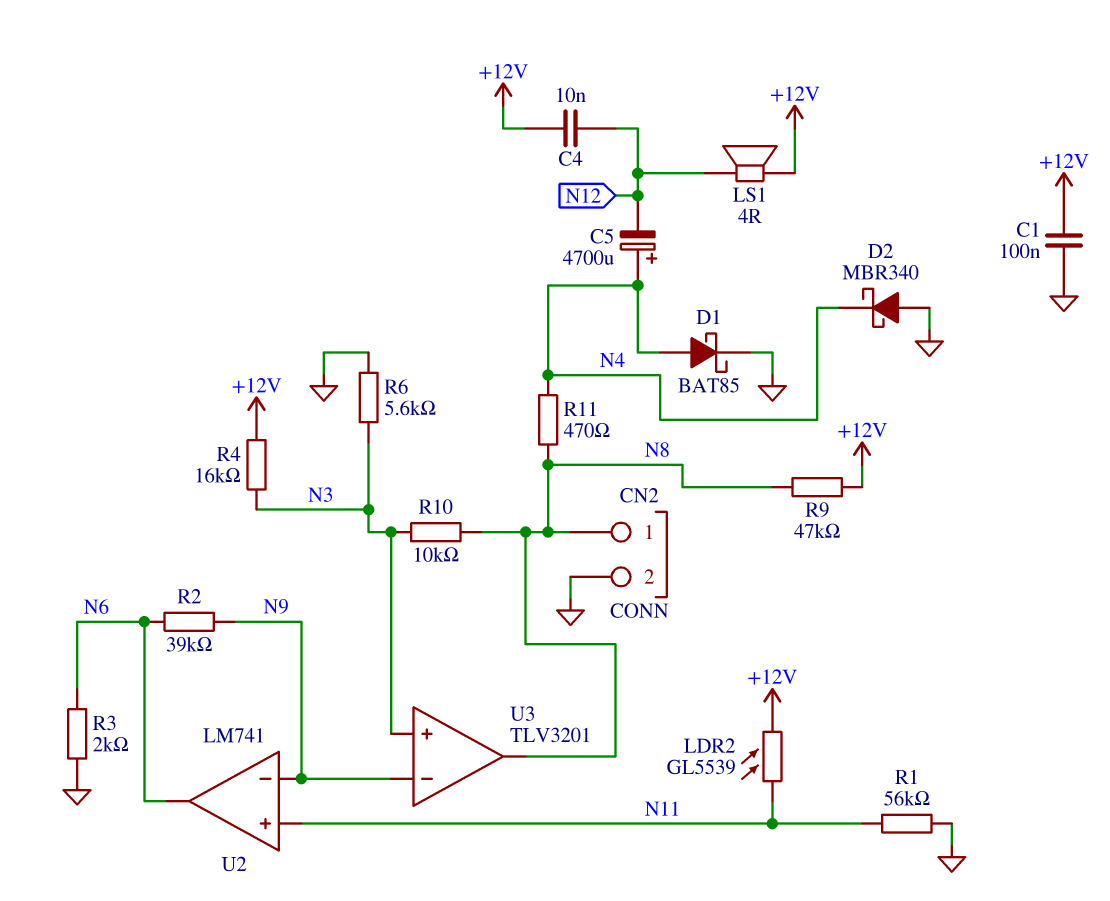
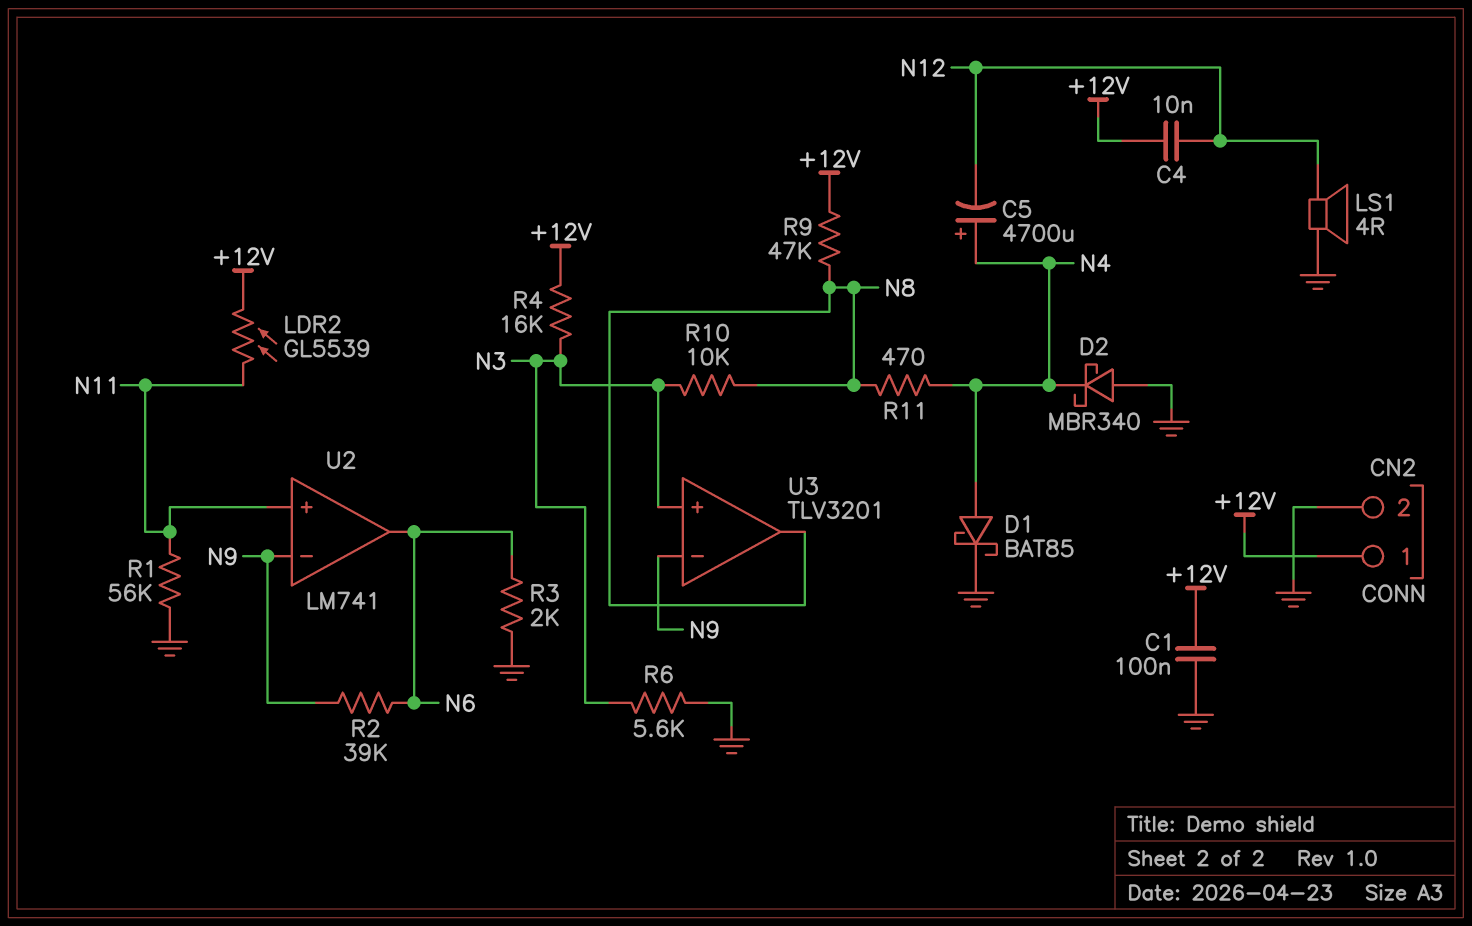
CN2 pin 1: N8 -> +12V
LS1: speaker 4R (+12V, N12) -> speaker 4R (GND, N12)

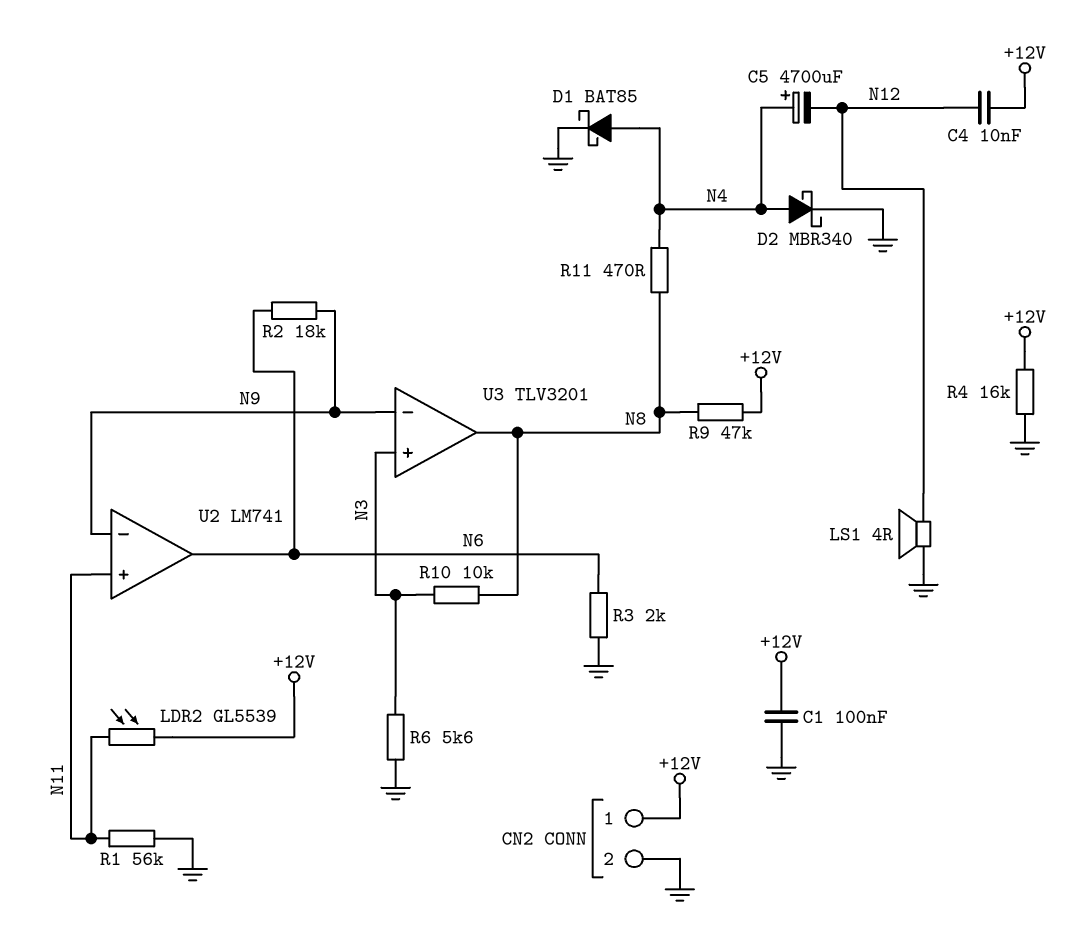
D2: schottky MBR340 (A GND, K N4) -> schottky MBR340 (A N4, K GND)
R2: 39k (N6, N9) -> 18k (N6, N9)
R4: 16k (+12V, N3) -> 16k (+12V, GND)

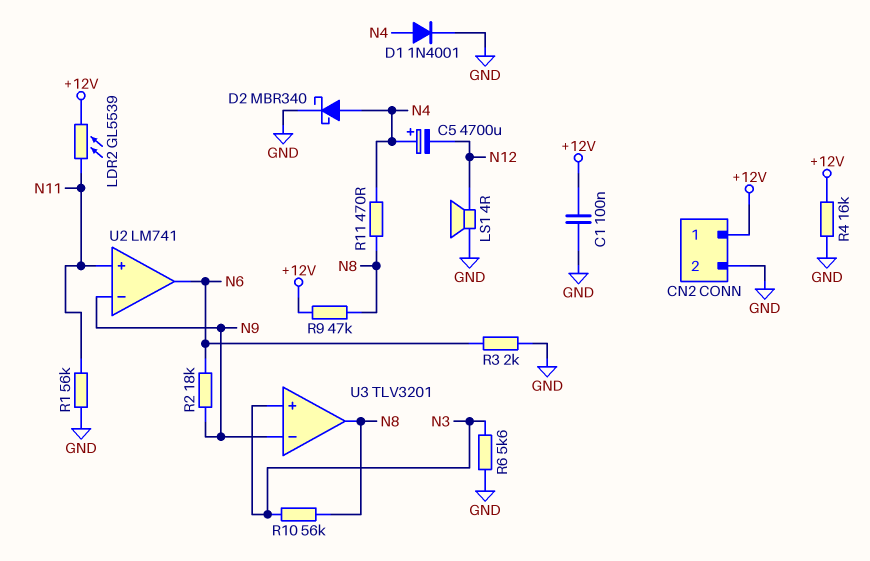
C4: 10nF (+12V, N12) -> none
D1: schottky BAT85 (A N4, K GND) -> diode 1N4001 (A N4, K GND)
R10: 10k (N3, N8) -> 56k (N3, N8)

